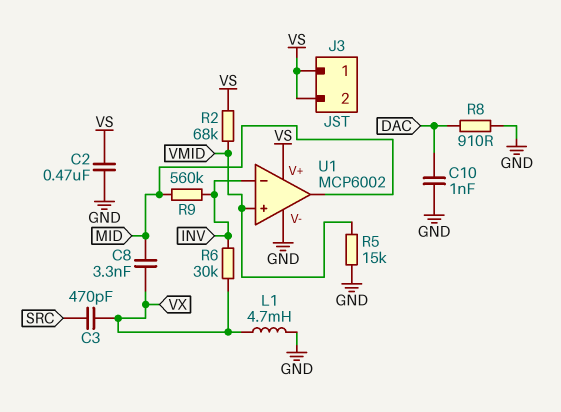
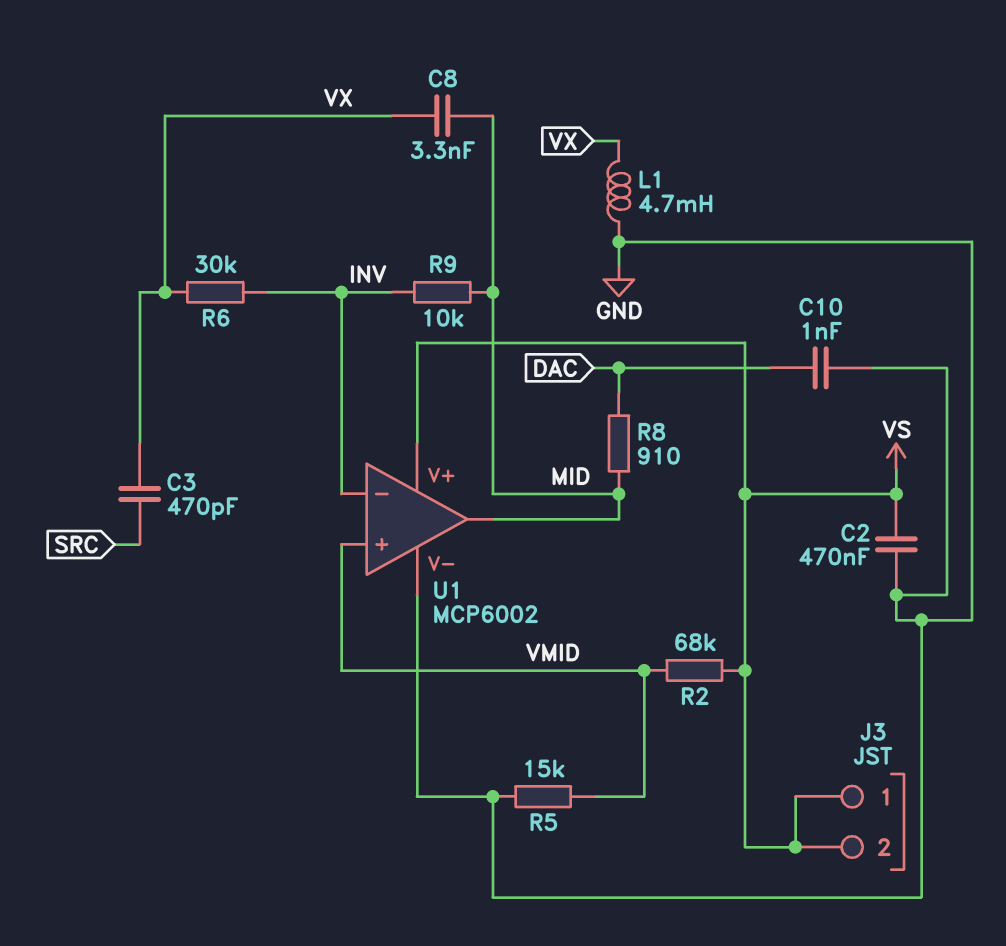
R8: 910 (DAC, GND) -> 910 (DAC, MID)
R9: 560k (INV, MID) -> 10k (INV, MID)

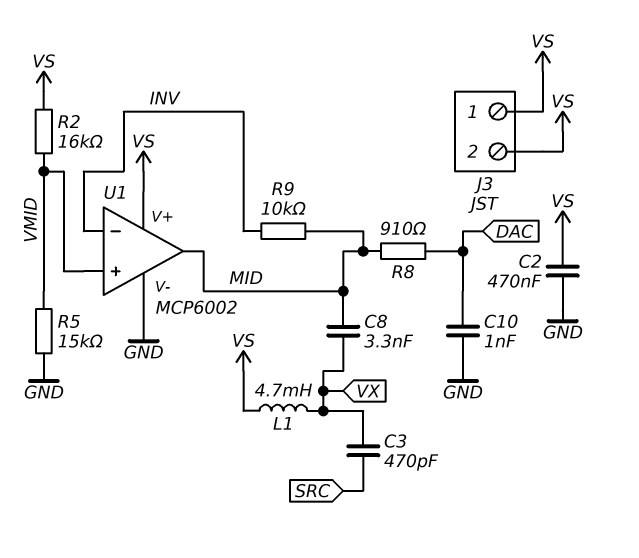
L1: 4.7mH (GND, VX) -> 4.7mH (VS, VX)
R2: 68k (VMID, VS) -> 16k (VMID, VS)
R6: 30k (INV, VX) -> none

